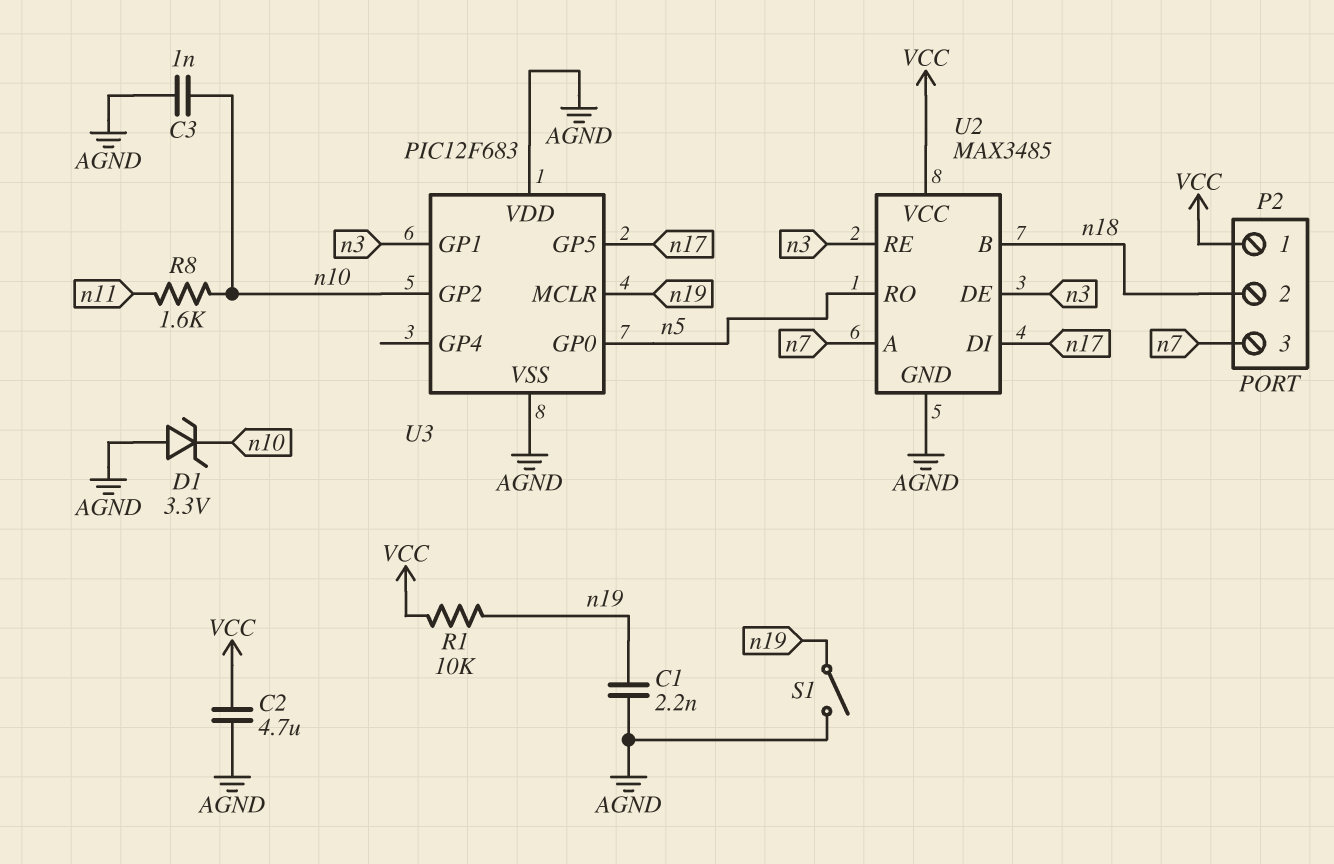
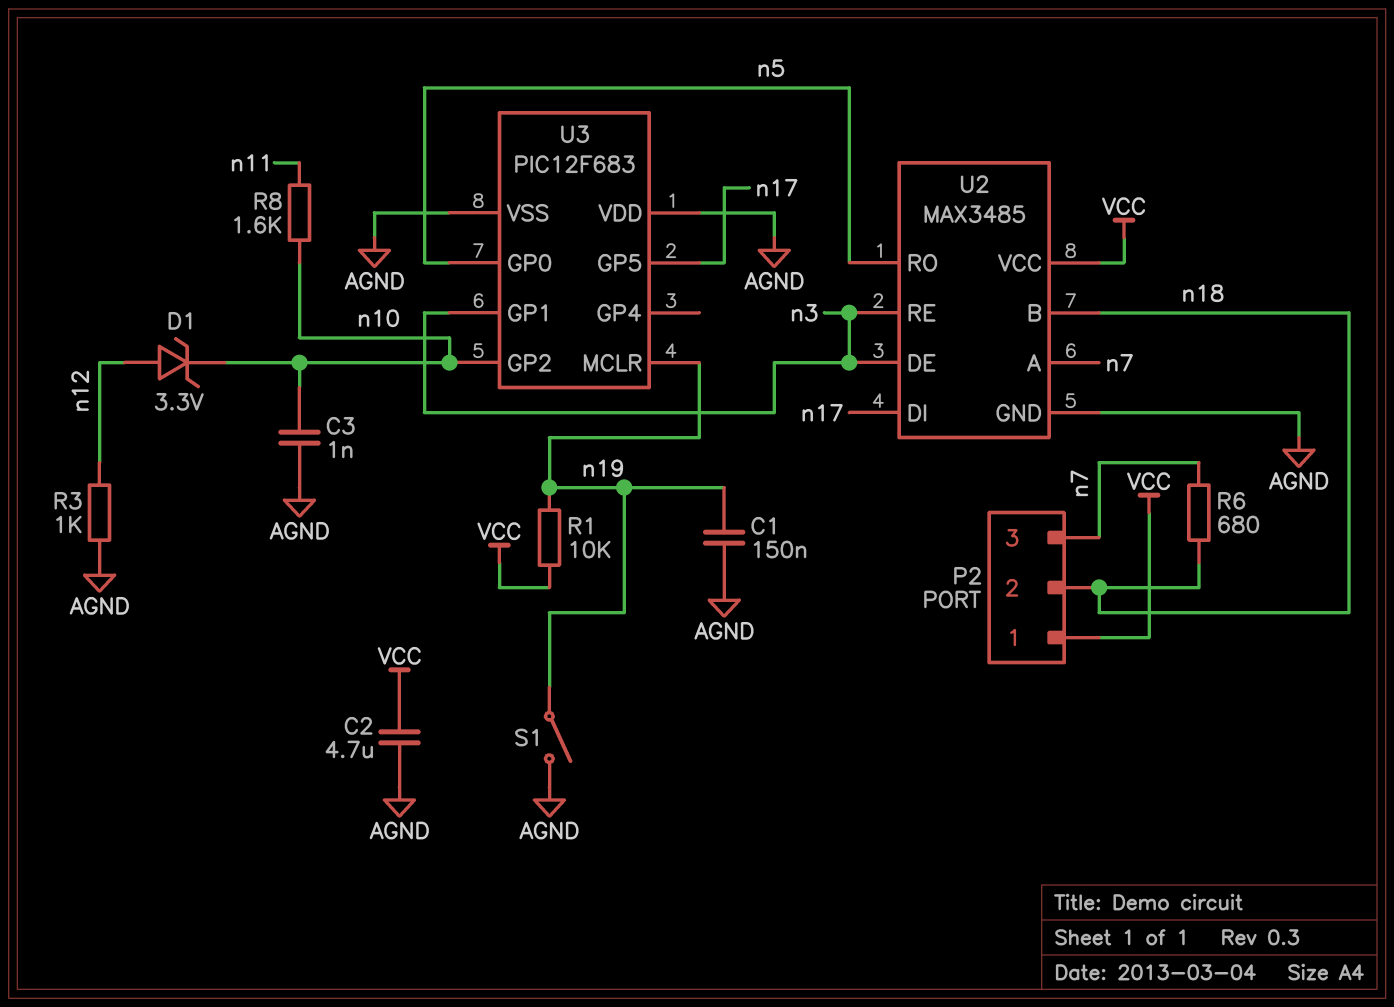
C1: 2.2nF (AGND, n19) -> 150nF (AGND, n19)
D1: zener 3.3V (A AGND, K n10) -> zener 3.3V (A n12, K n10)
R3: none -> 1k (AGND, n12)
R6: none -> 680 (n7, n18)

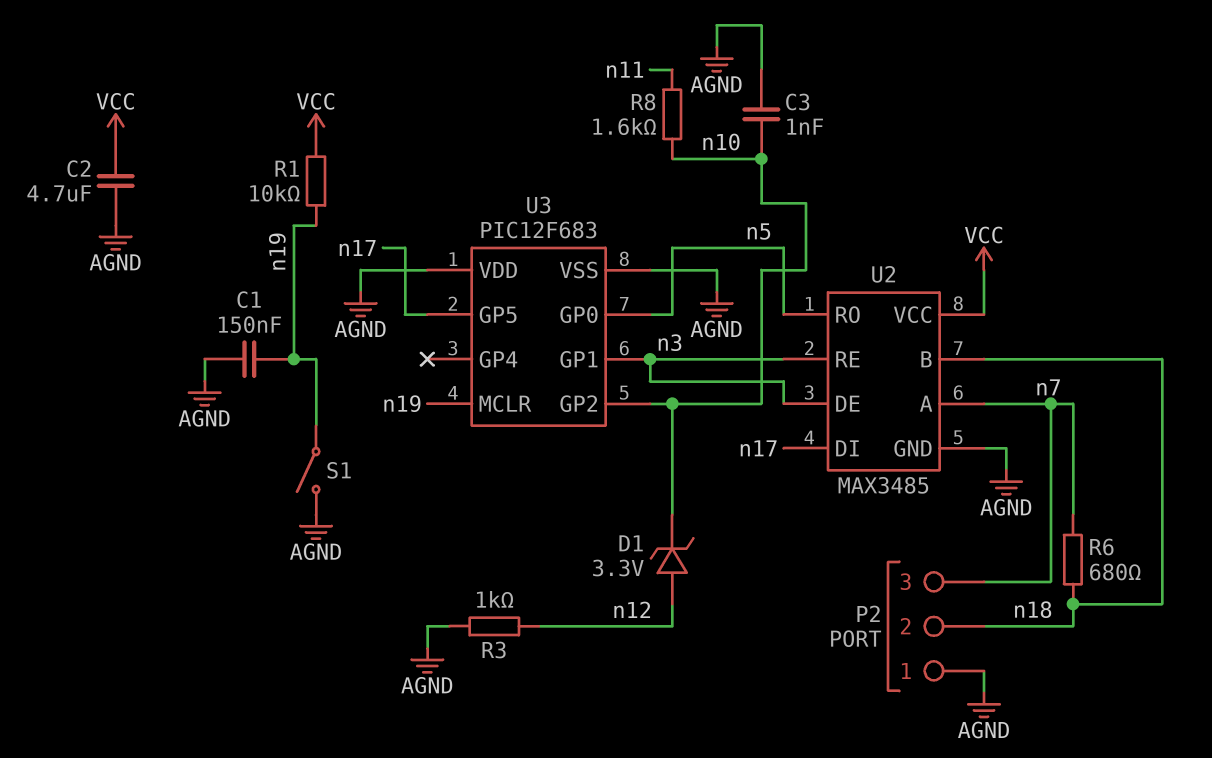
P2 pin 1: VCC -> AGND

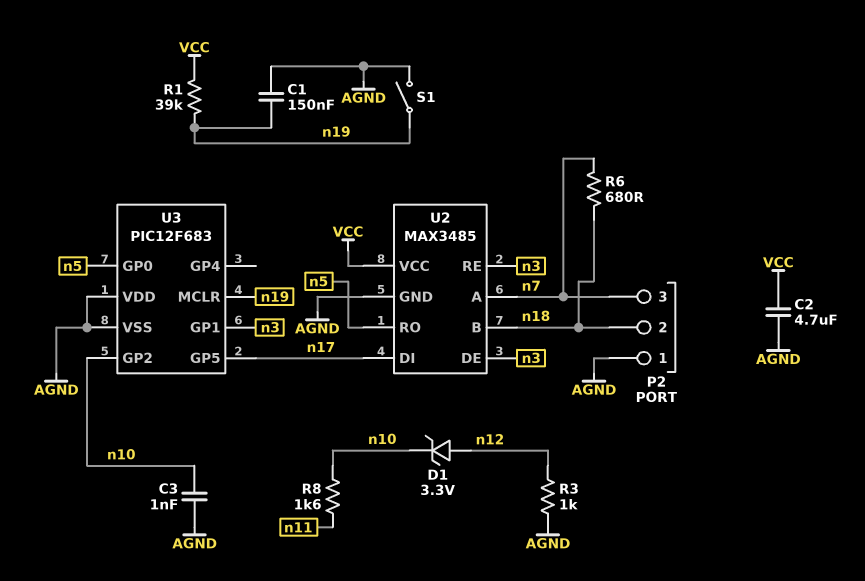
R1: 10k (VCC, n19) -> 39k (VCC, n19)

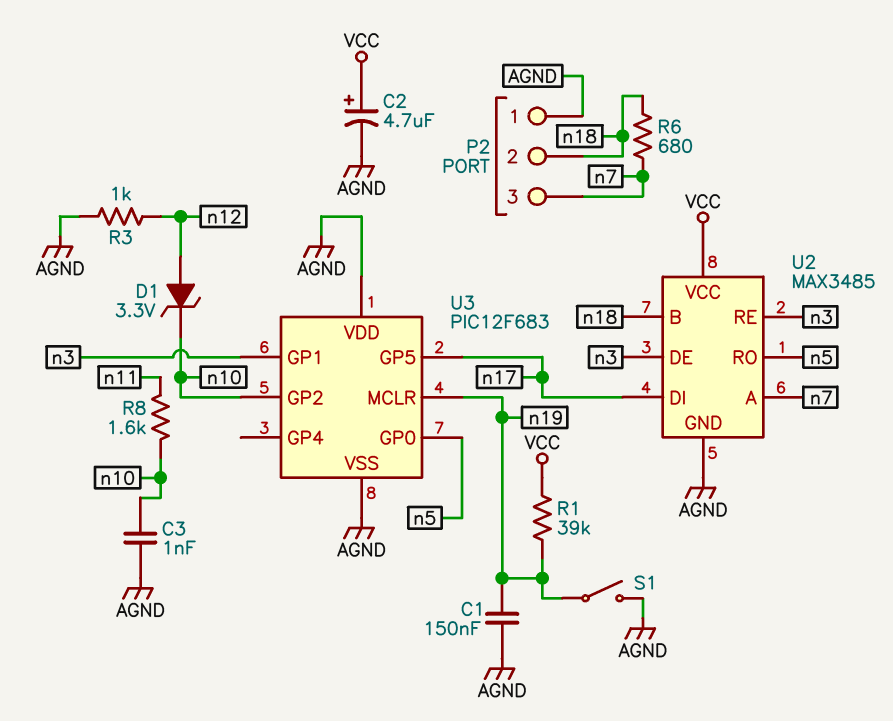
C2: 4.7uF (AGND, VCC) -> 4.7uF (plus VCC, minus AGND)

